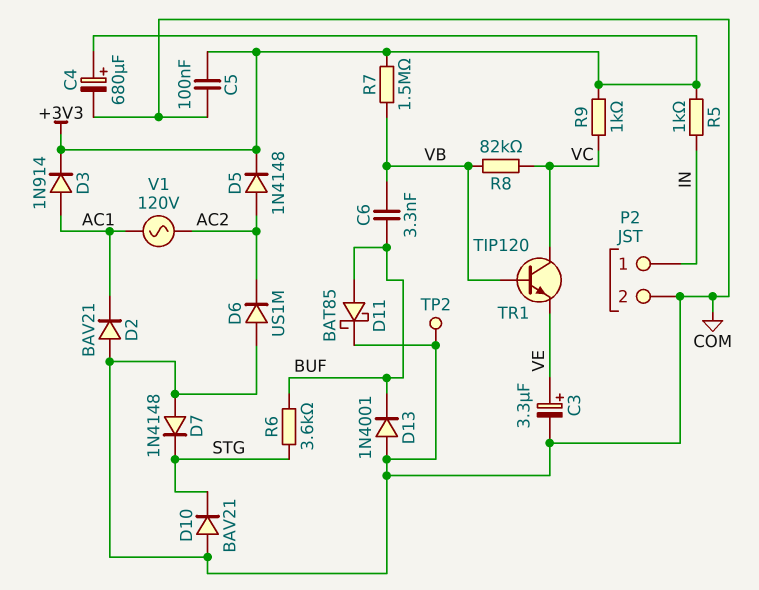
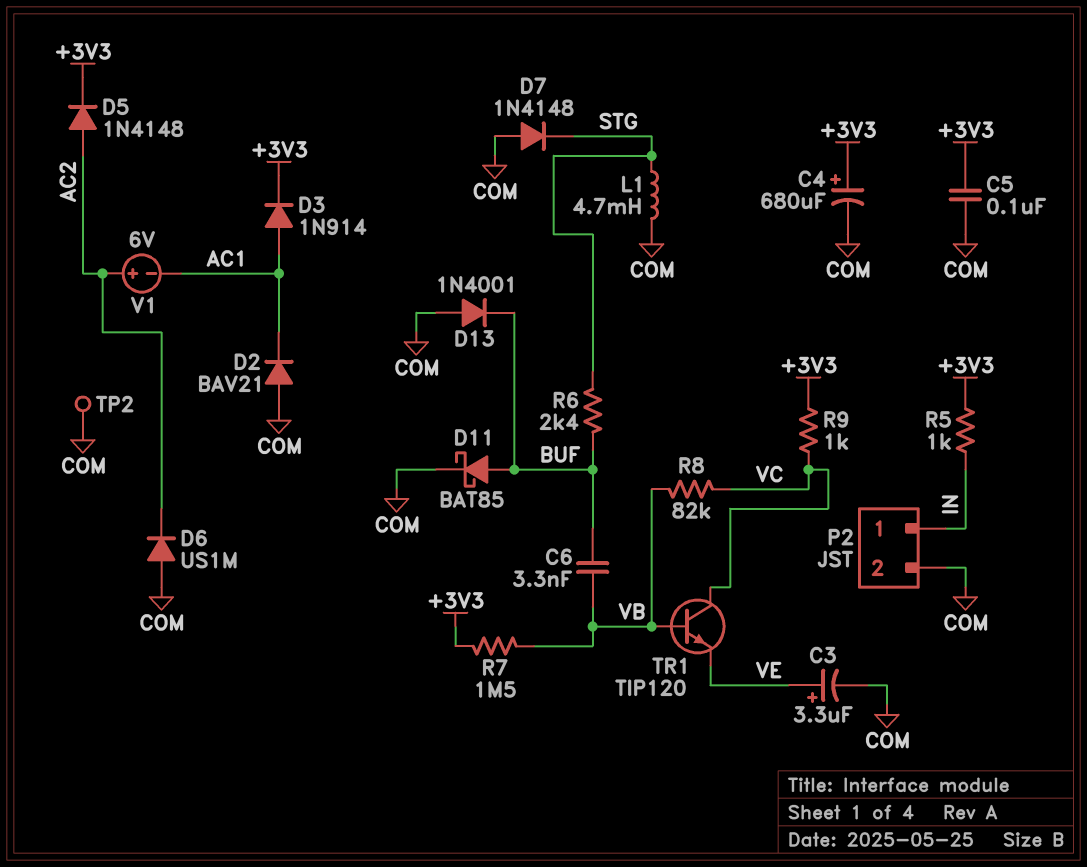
D10: diode BAV21 (A COM, K STG) -> none
L1: none -> 4.7mH (COM, STG)
R6: 3.6k (BUF, STG) -> 2.4k (BUF, STG)
V1: AC 120V (AC1, AC2) -> 6V (plus AC2, minus AC1)

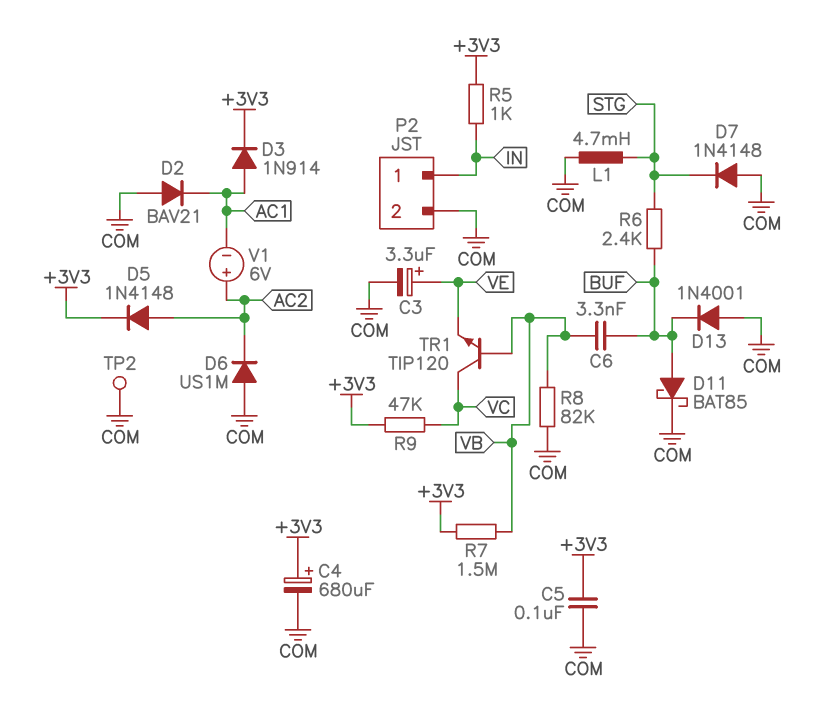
R8: 82k (VB, VC) -> 82k (COM, VB)
R9: 1k (+3V3, VC) -> 47k (+3V3, VC)

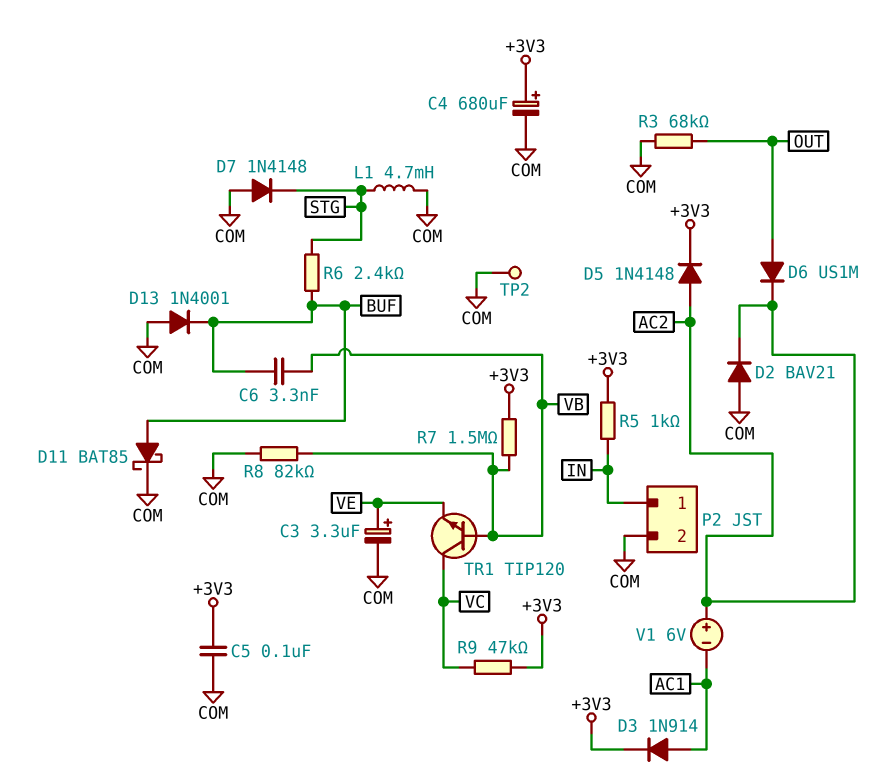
D2: diode BAV21 (A COM, K AC1) -> diode BAV21 (A COM, K AC2)
D6: diode US1M (A COM, K AC2) -> diode US1M (A OUT, K AC2)
R3: none -> 68k (COM, OUT)

